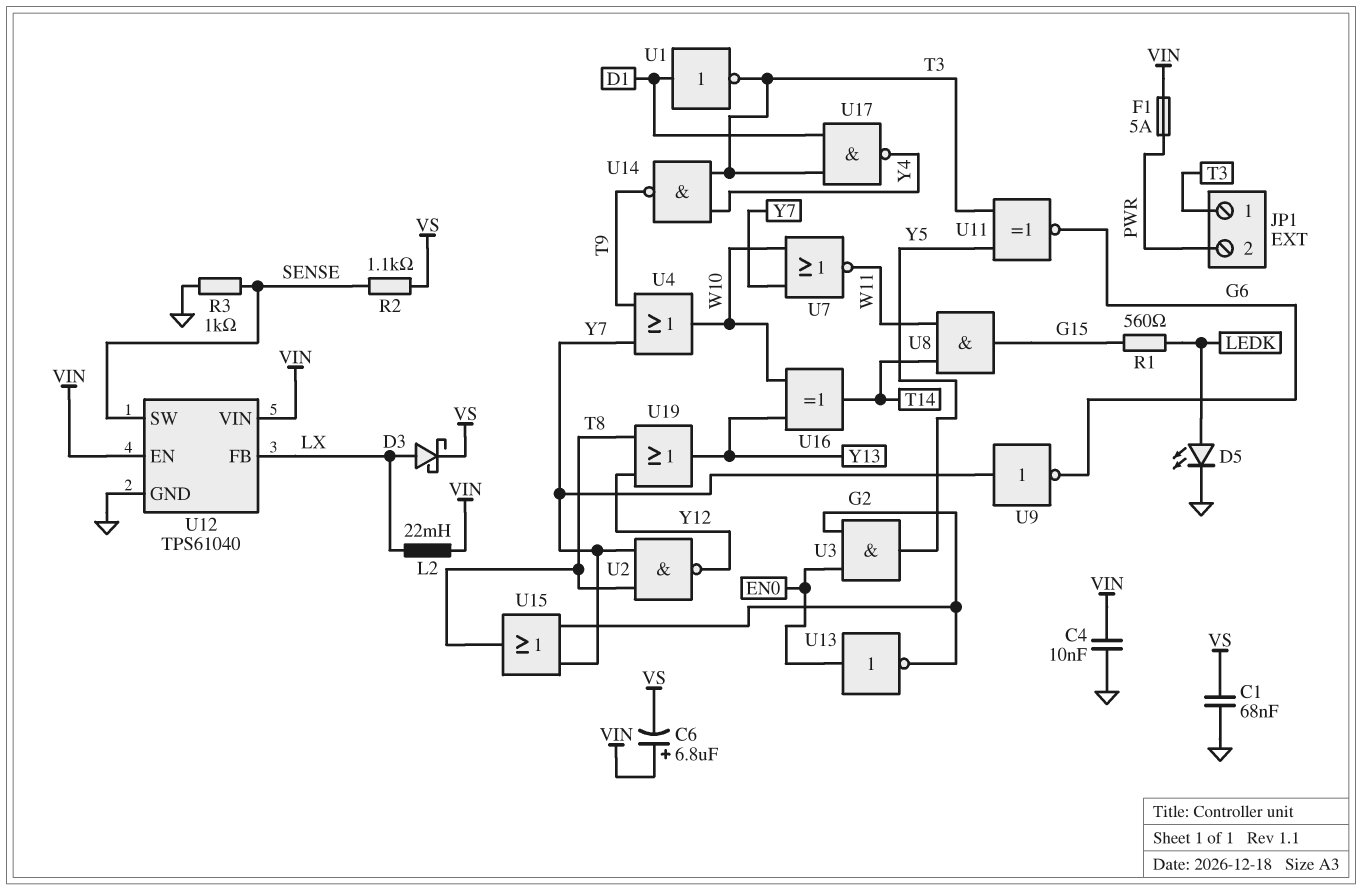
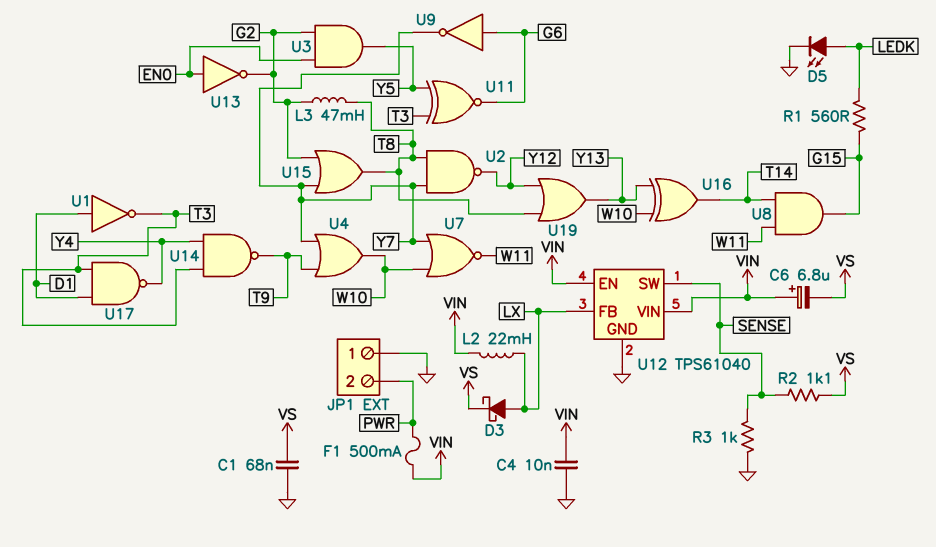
F1: 5A (PWR, VIN) -> 500mA (PWR, VIN)
JP1 pin 1: T3 -> GND
L3: none -> 47mH (G2, T8)
U9: NOT (in Y7, out G6) -> NOT (in G6, out Y7)

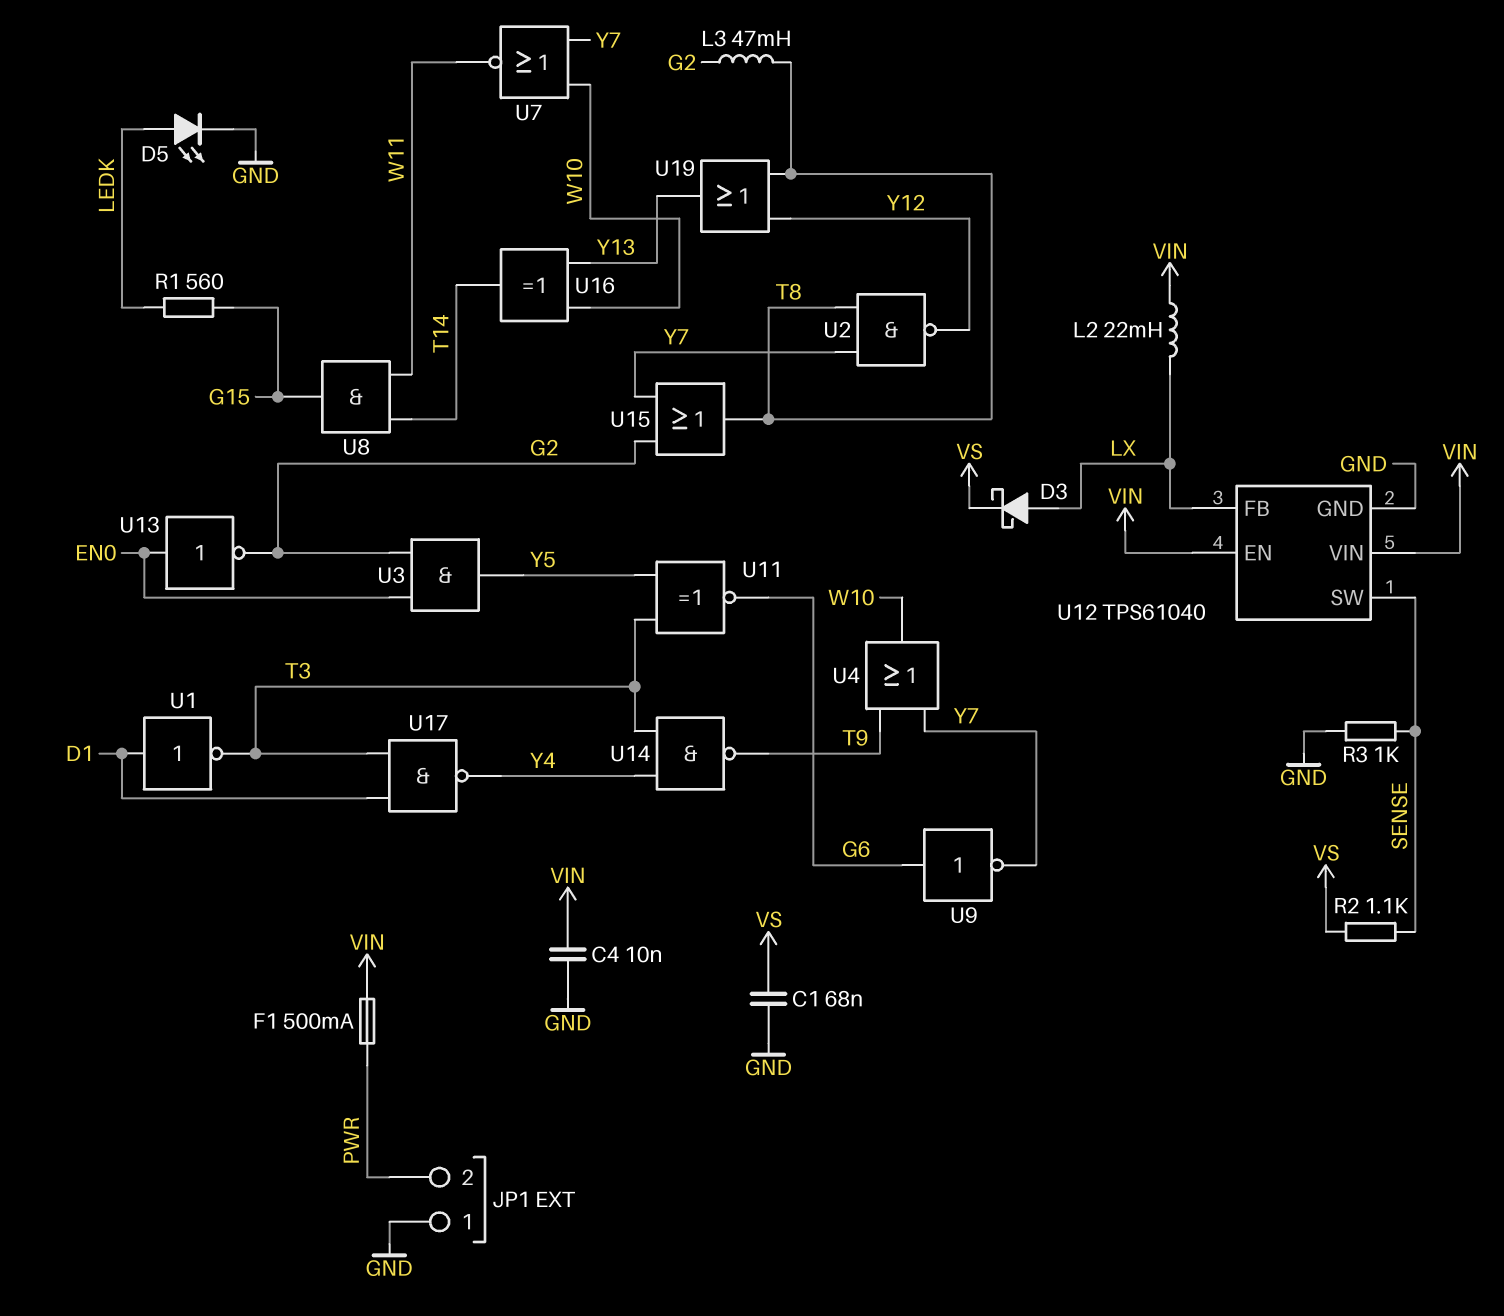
C6: 6.8uF (plus VIN, minus VS) -> none

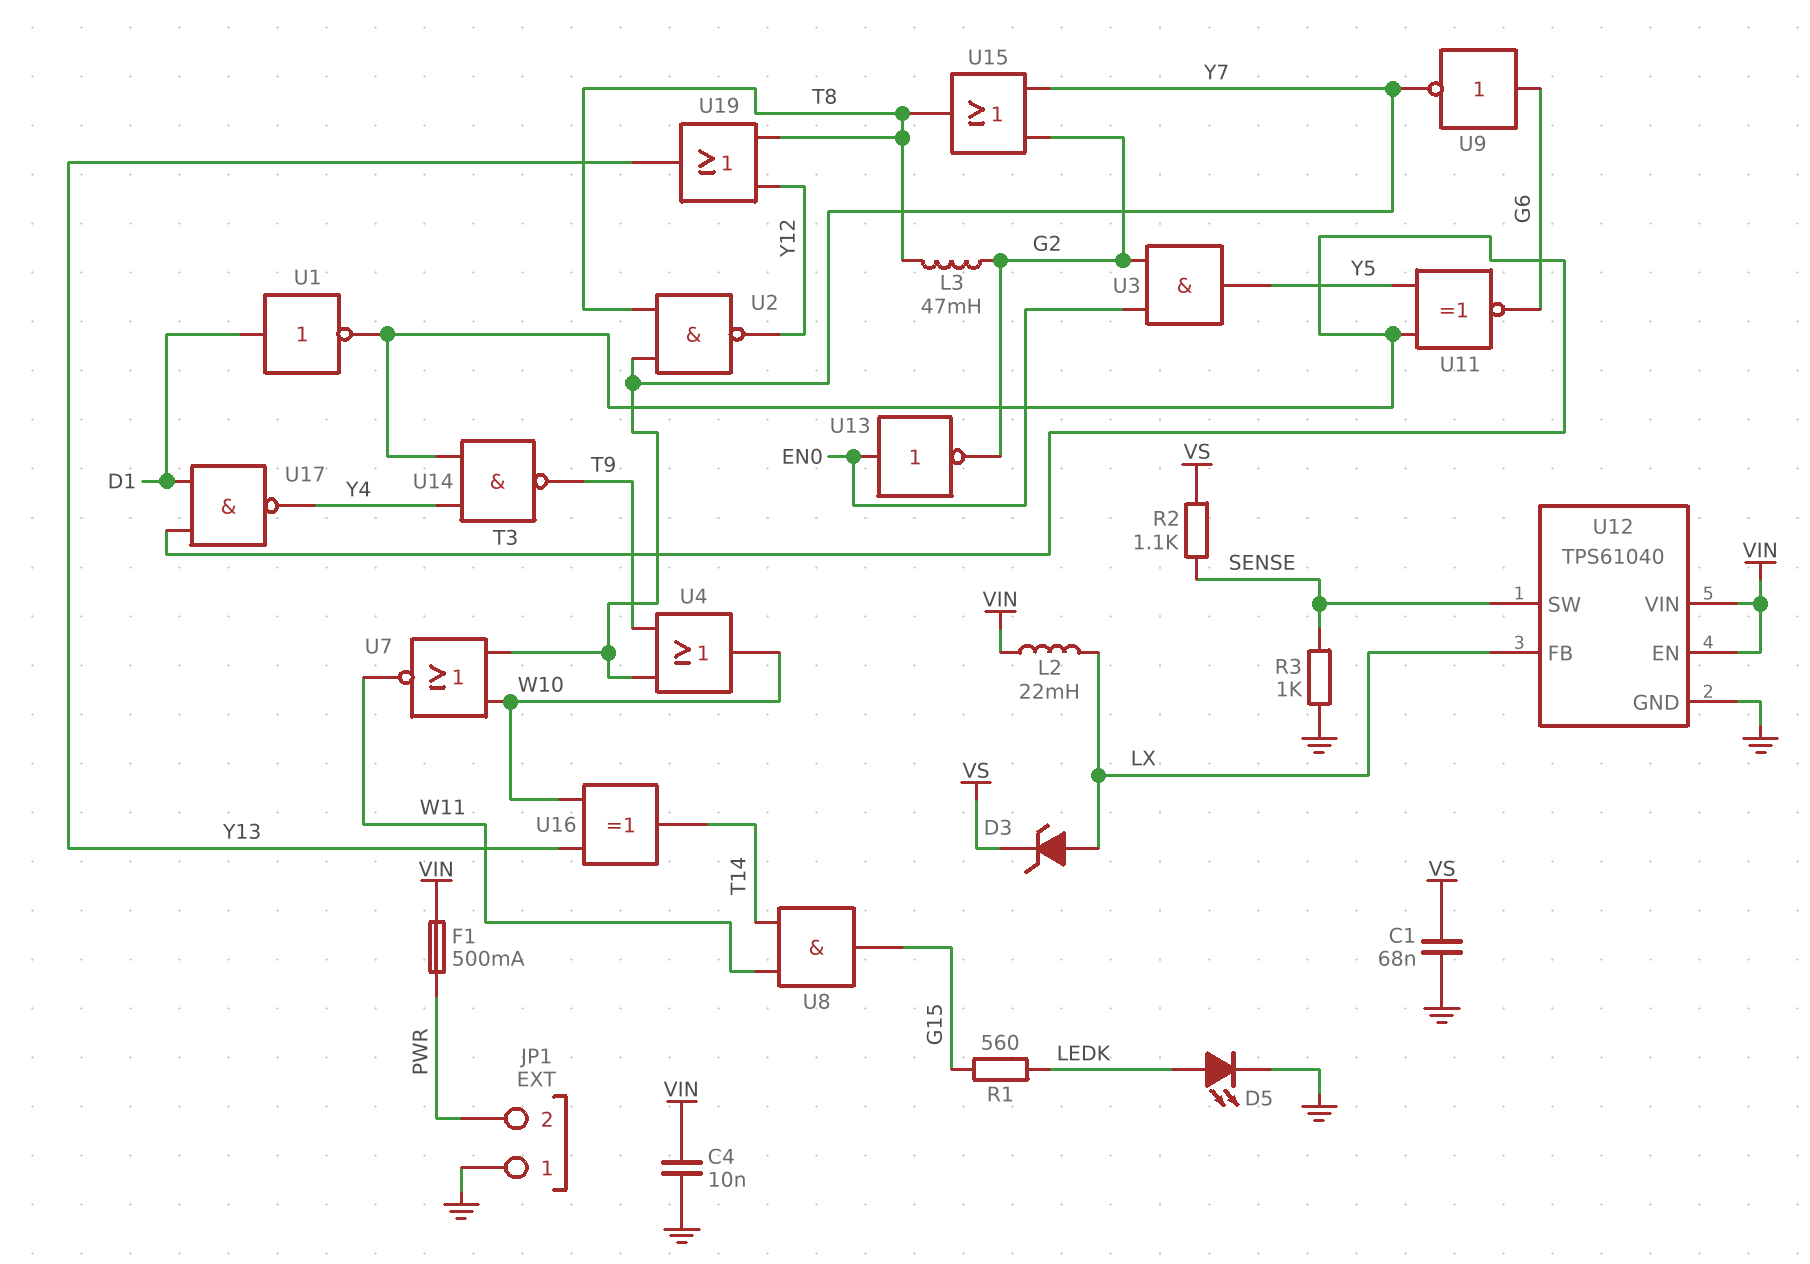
D3: schottky (A LX, K VS) -> zener (A LX, K VS)

